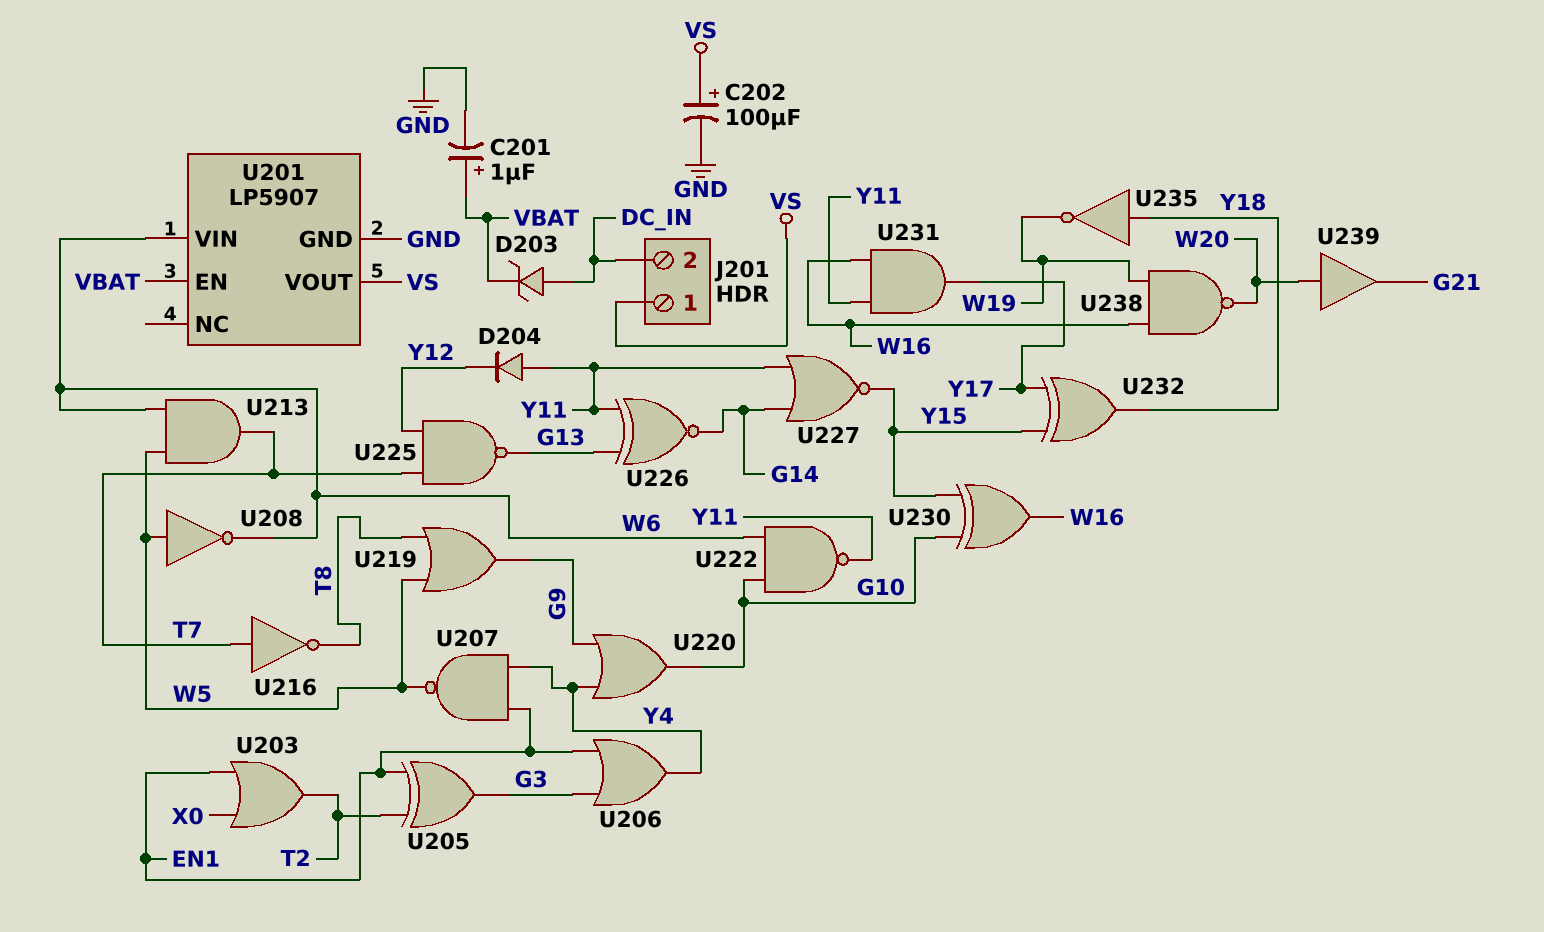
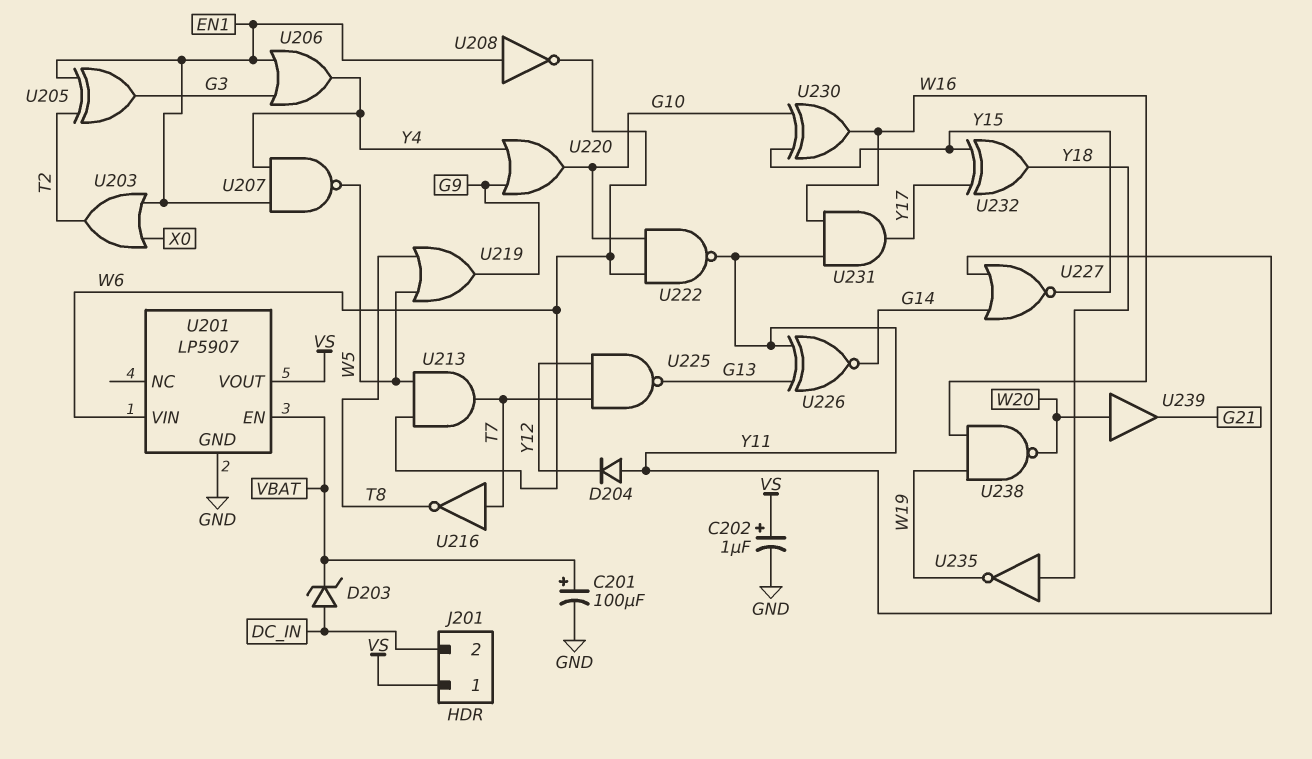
C201: 1uF (plus VBAT, minus GND) -> 100uF (plus VBAT, minus GND)
C202: 100uF (plus VS, minus GND) -> 1uF (plus VS, minus GND)
U208: NOT (in W5, out W6) -> NOT (in EN1, out W6)

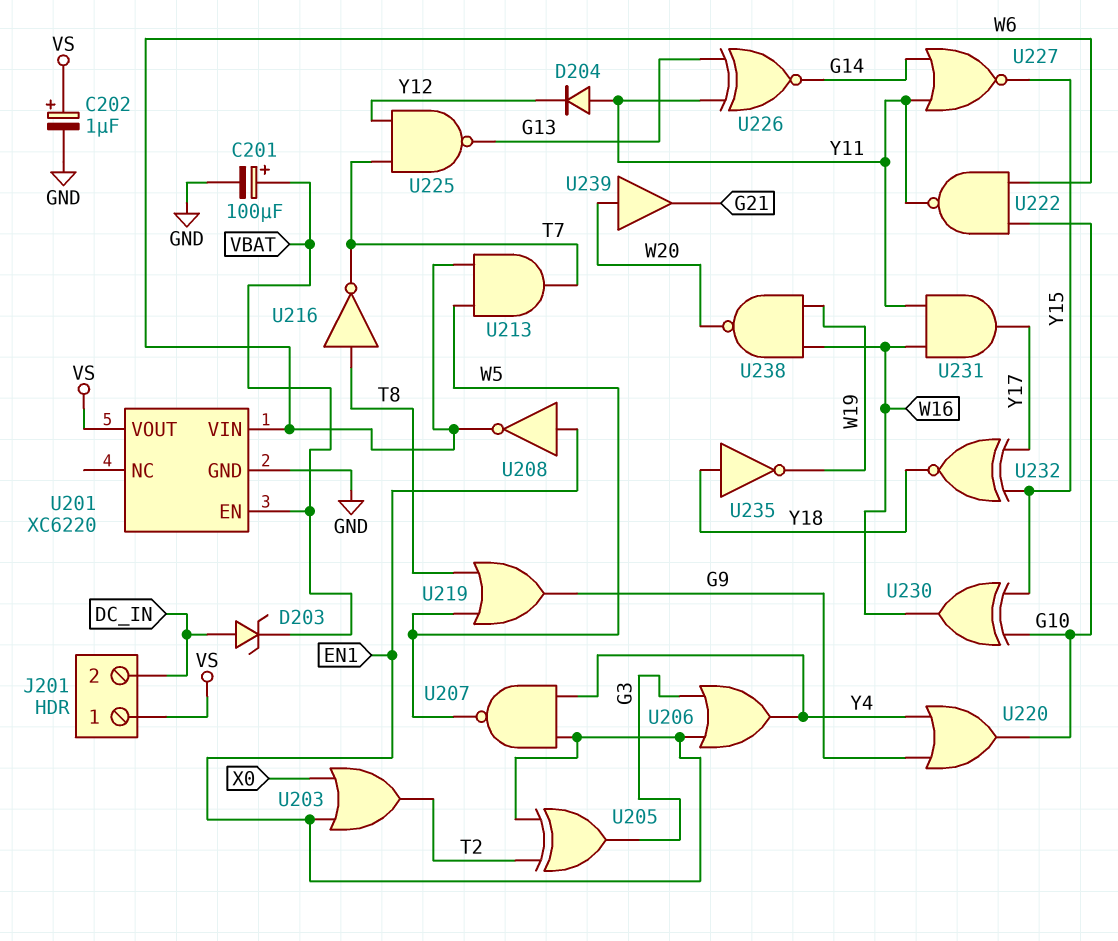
U201: LP5907 -> XC6220
U216: NOT (in T7, out T8) -> NOT (in T8, out T7)
U232: XOR (in Y15, in Y17, out Y18) -> XNOR (in Y15, in Y17, out Y18)

